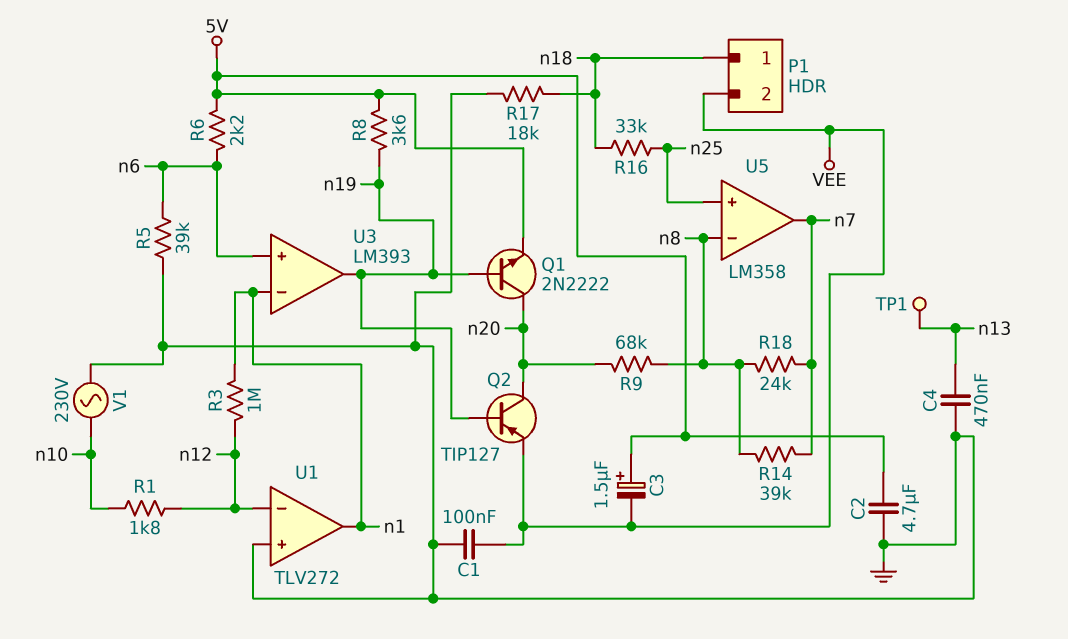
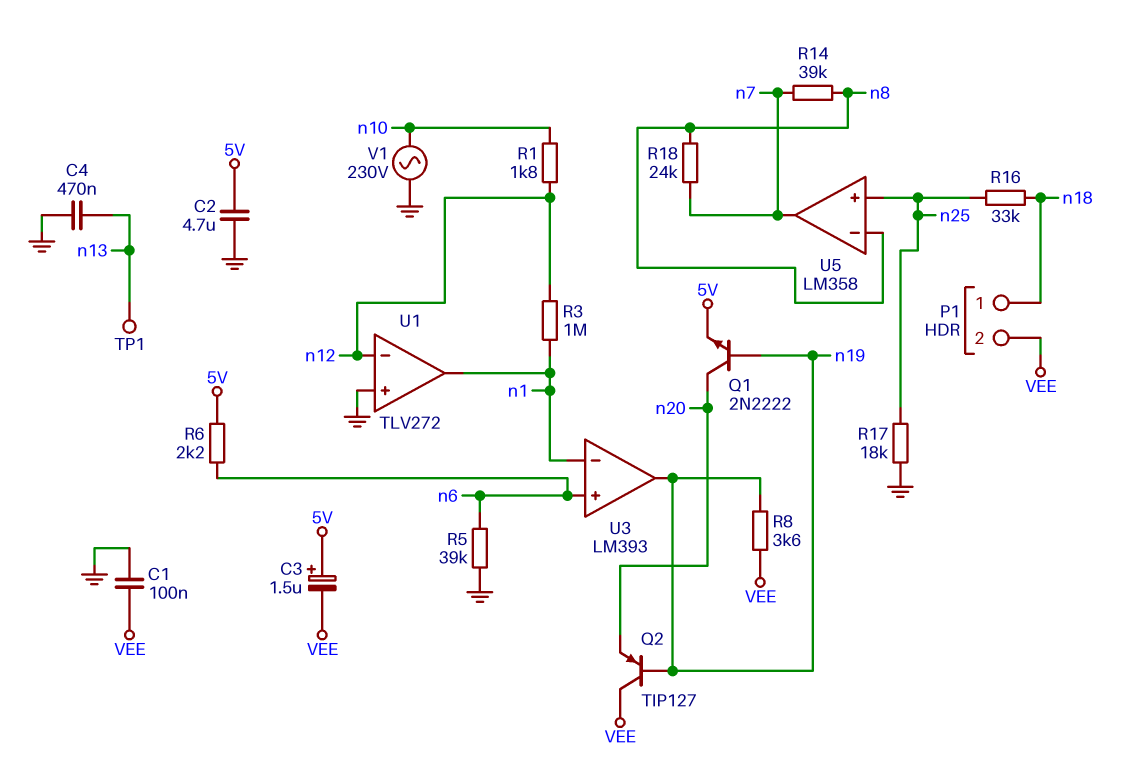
Q2: PNP TIP127 (B n19, C n20, E VEE) -> PNP TIP127 (B n19, C VEE, E n20)
R8: 3.6k (5V, n19) -> 3.6k (VEE, n19)
R9: 68k (n8, n20) -> none
R17: 18k (GND, n18) -> 18k (GND, n25)

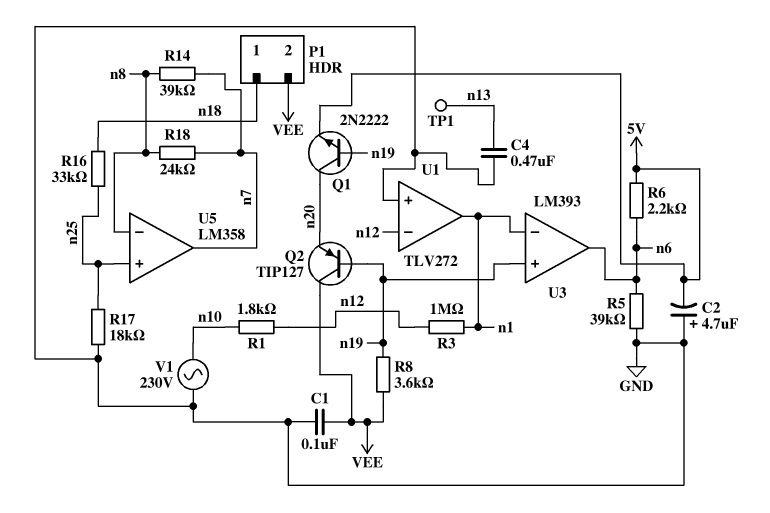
C2: 4.7uF (5V, GND) -> 4.7uF (plus GND, minus 5V)
C3: 1.5uF (plus 5V, minus VEE) -> none
U3 pin in+: n6 -> n19
U3 pin out: n19 -> n6

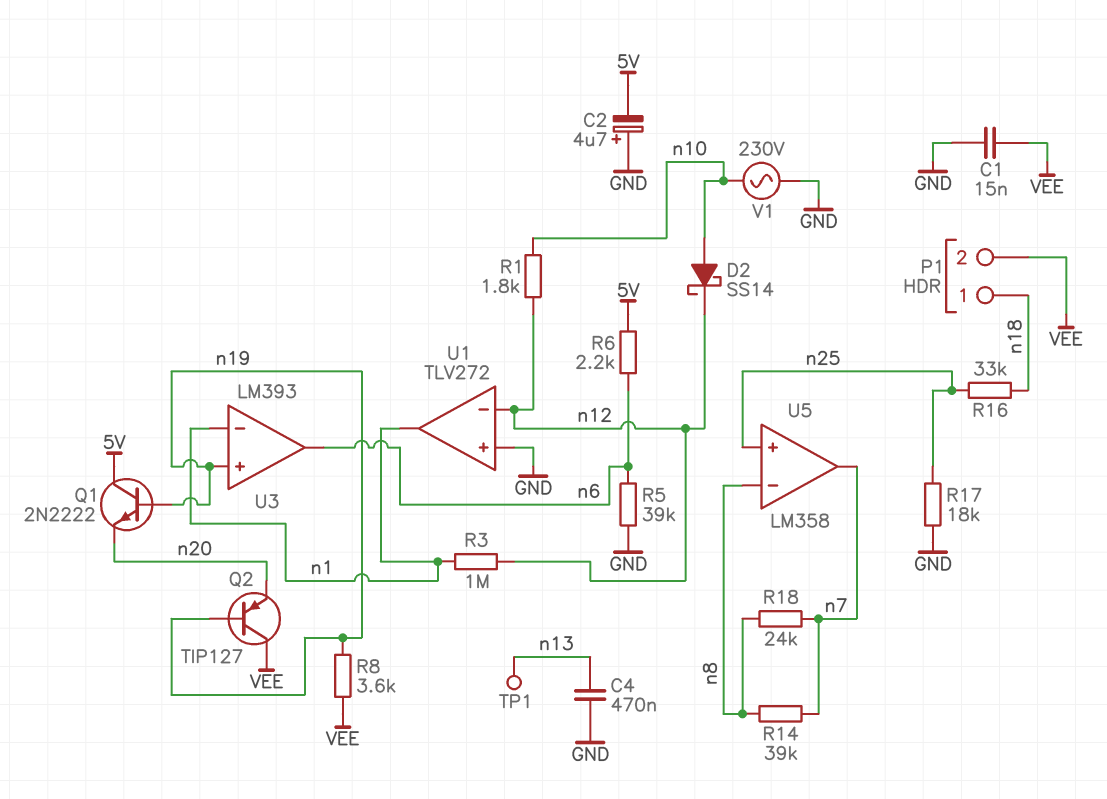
C1: 100nF (GND, VEE) -> 15nF (GND, VEE)
D2: none -> schottky SS14 (A n10, K n12)
Q1: NPN 2N2222 (B n19, C n20, E 5V) -> NPN 2N2222 (B n19, C 5V, E n20)

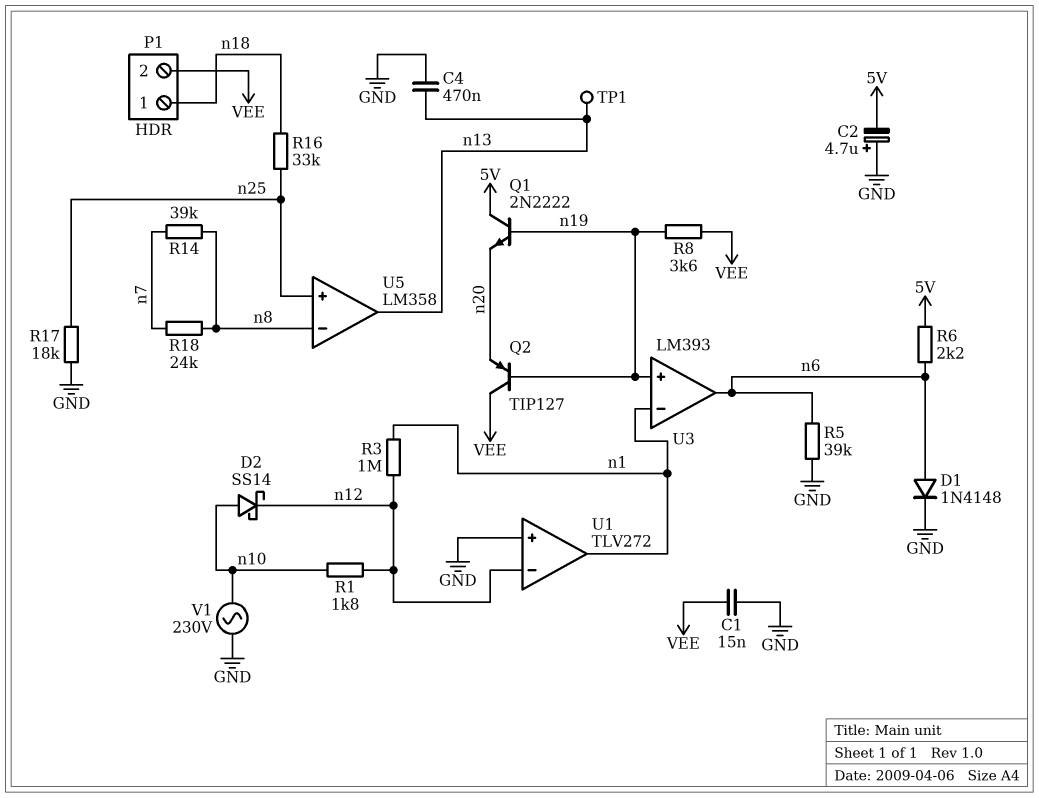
D1: none -> diode 1N4148 (A n6, K GND)
U5 pin out: n7 -> n13

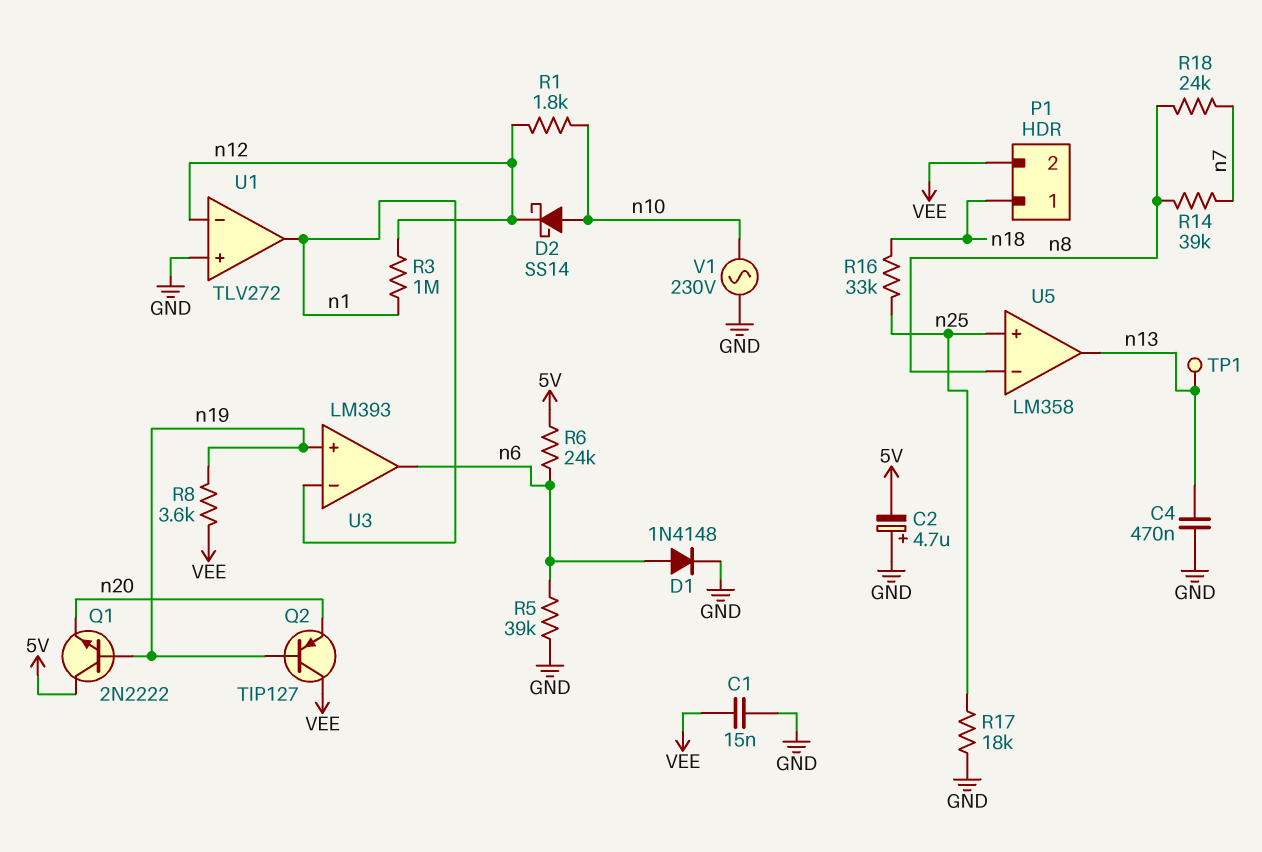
R6: 2.2k (5V, n6) -> 24k (5V, n6)

